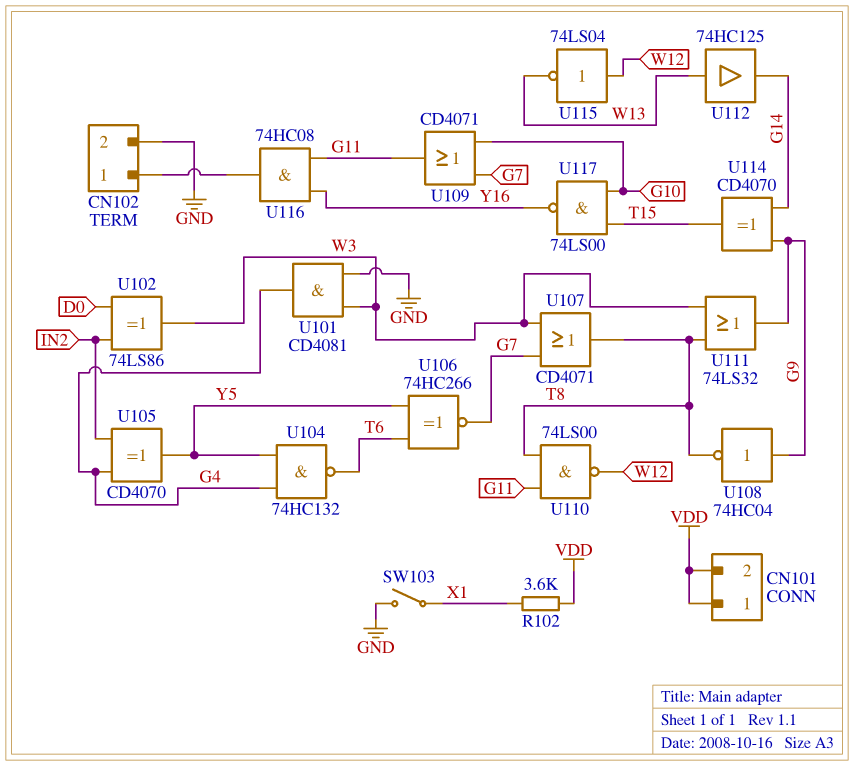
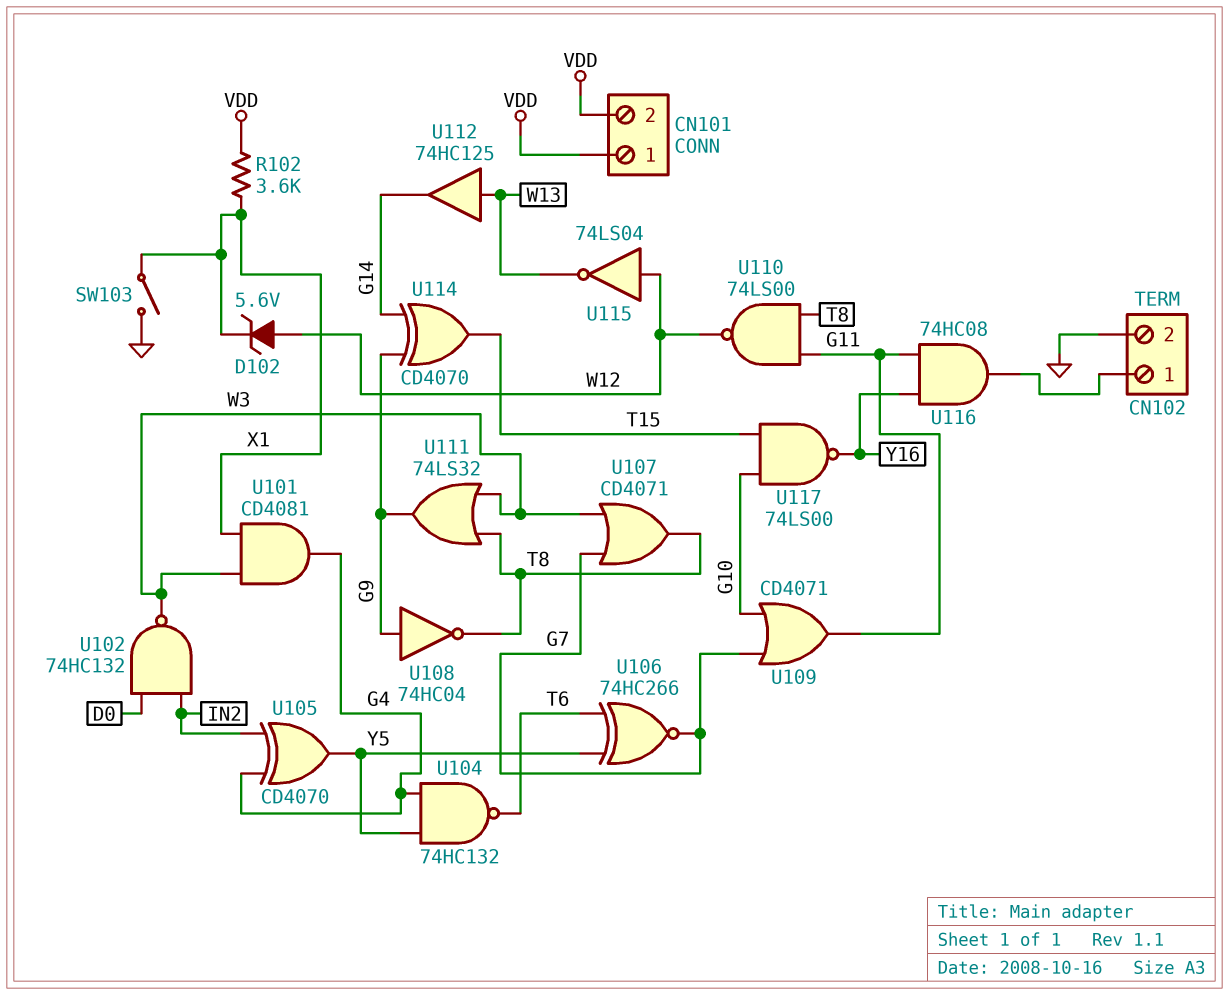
D102: none -> zener 5.6V (A W12, K X1)
U101: AND CD4081 (in GND, in W3, out G4) -> AND CD4081 (in W3, in X1, out G4)
U102: XOR 74LS86 (in D0, in IN2, out W3) -> NAND 74HC132 (in D0, in IN2, out W3)

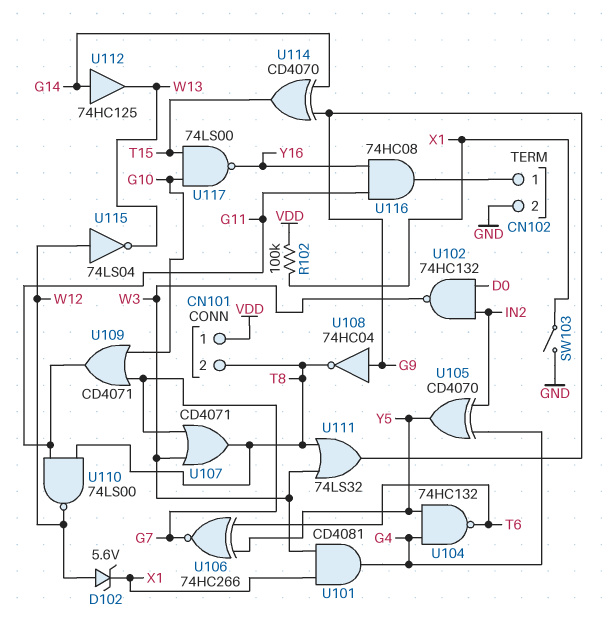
CN101 pin 2: VDD -> T8
R102: 3.6k (VDD, X1) -> 100k (VDD, X1)
U112: buffer 74HC125 (in W13, out G14) -> buffer 74HC125 (in G14, out W13)

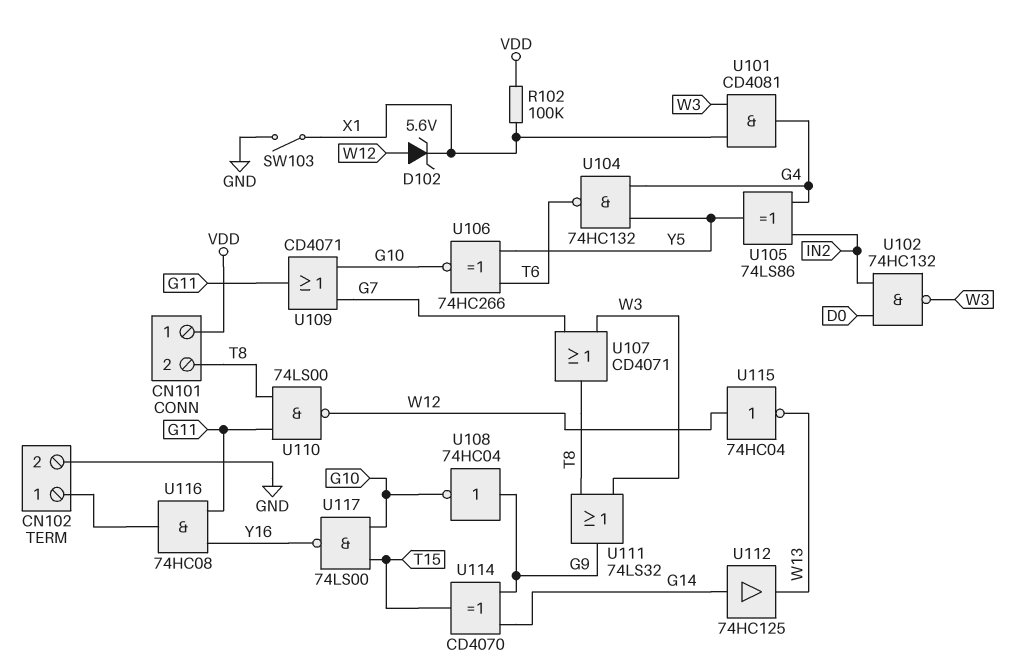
U105: XOR CD4070 (in G4, in IN2, out Y5) -> XOR 74LS86 (in G4, in IN2, out Y5)
U106: XNOR 74HC266 (in T6, in Y5, out G7) -> XNOR 74HC266 (in T6, in Y5, out G10)
U108: NOT 74HC04 (in G9, out T8) -> NOT 74HC04 (in G9, out G10)
U115: NOT 74LS04 (in W12, out W13) -> NOT 74HC04 (in W12, out W13)

